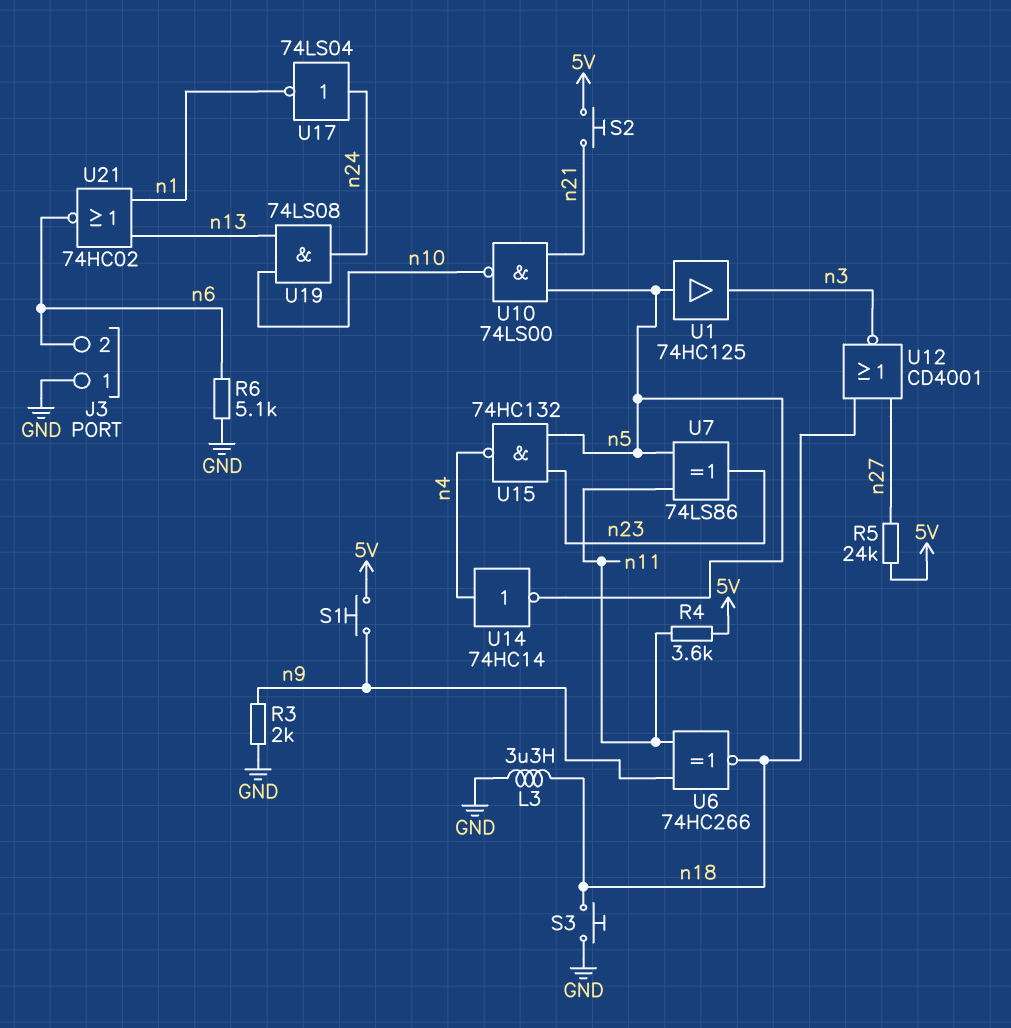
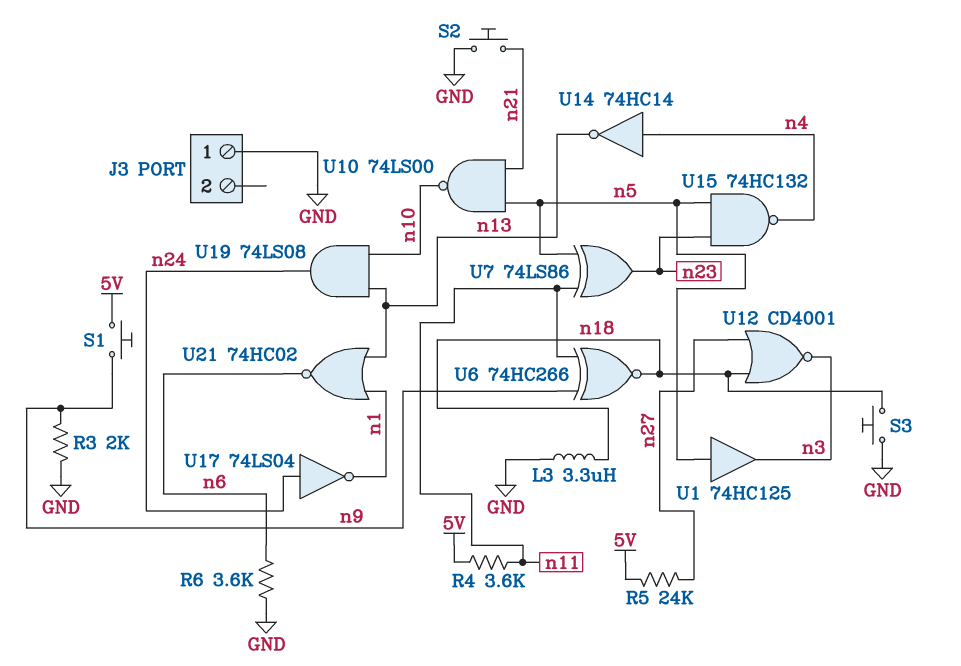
J3 pin 2: n6 -> none
R6: 5.1k (GND, n6) -> 3.6k (GND, n6)
S2: button (5V, n21) -> button (GND, n21)
U14: NOT 74HC14 (in n4, out n5) -> NOT 74HC14 (in n4, out n13)

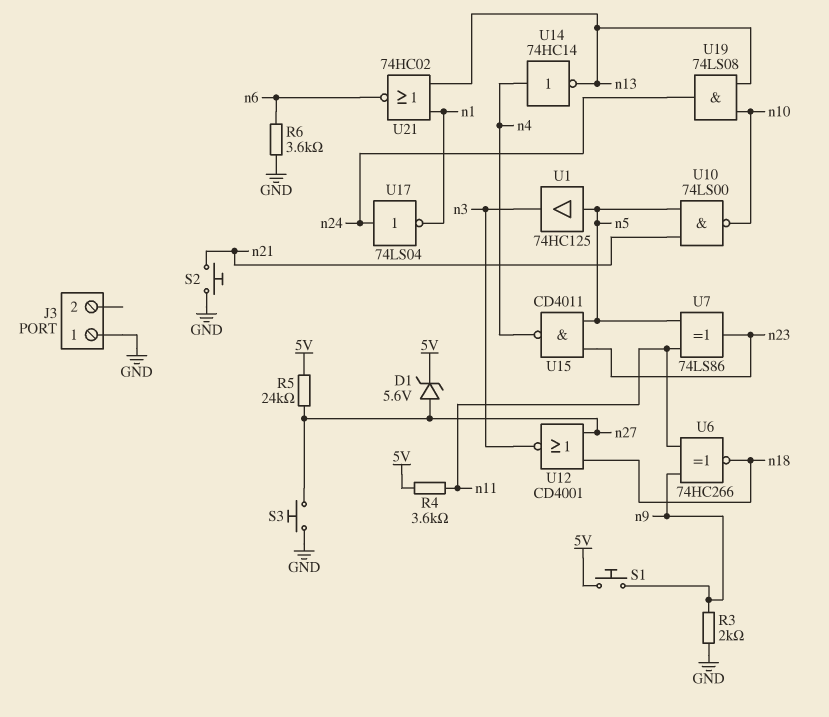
D1: none -> zener 5.6V (A n27, K 5V)
L3: 3.3uH (GND, n18) -> none
S3: button (GND, n18) -> button (GND, n27)
U15: NAND 74HC132 (in n5, in n23, out n4) -> NAND CD4011 (in n5, in n23, out n4)

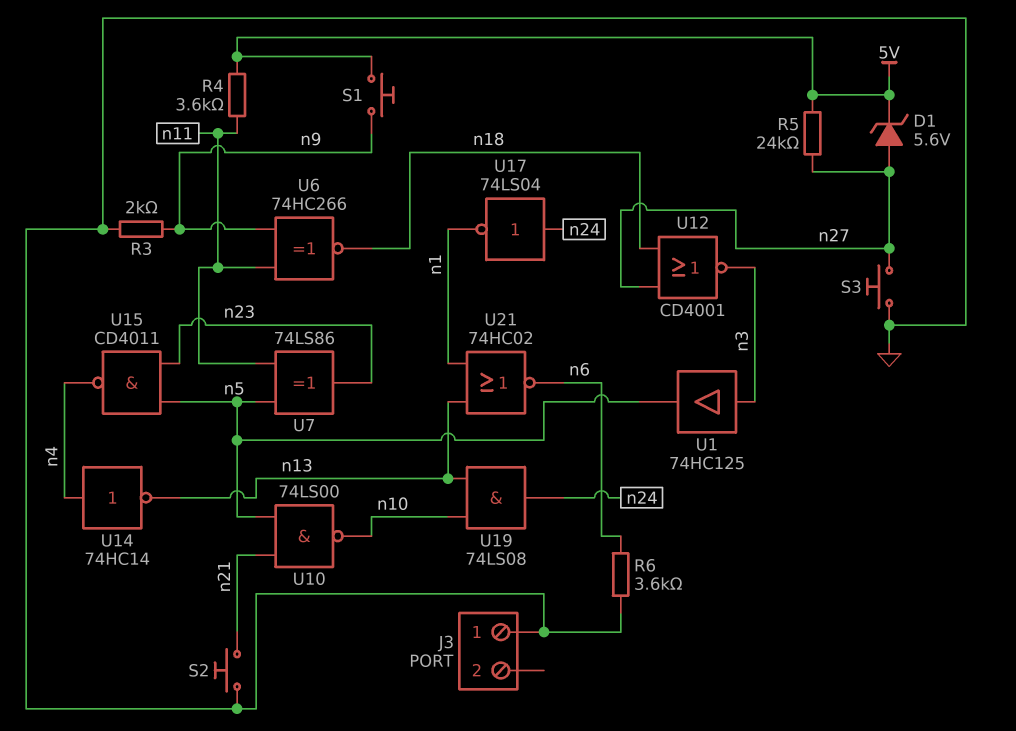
U1: buffer 74HC125 (in n5, out n3) -> buffer 74HC125 (in n3, out n5)

